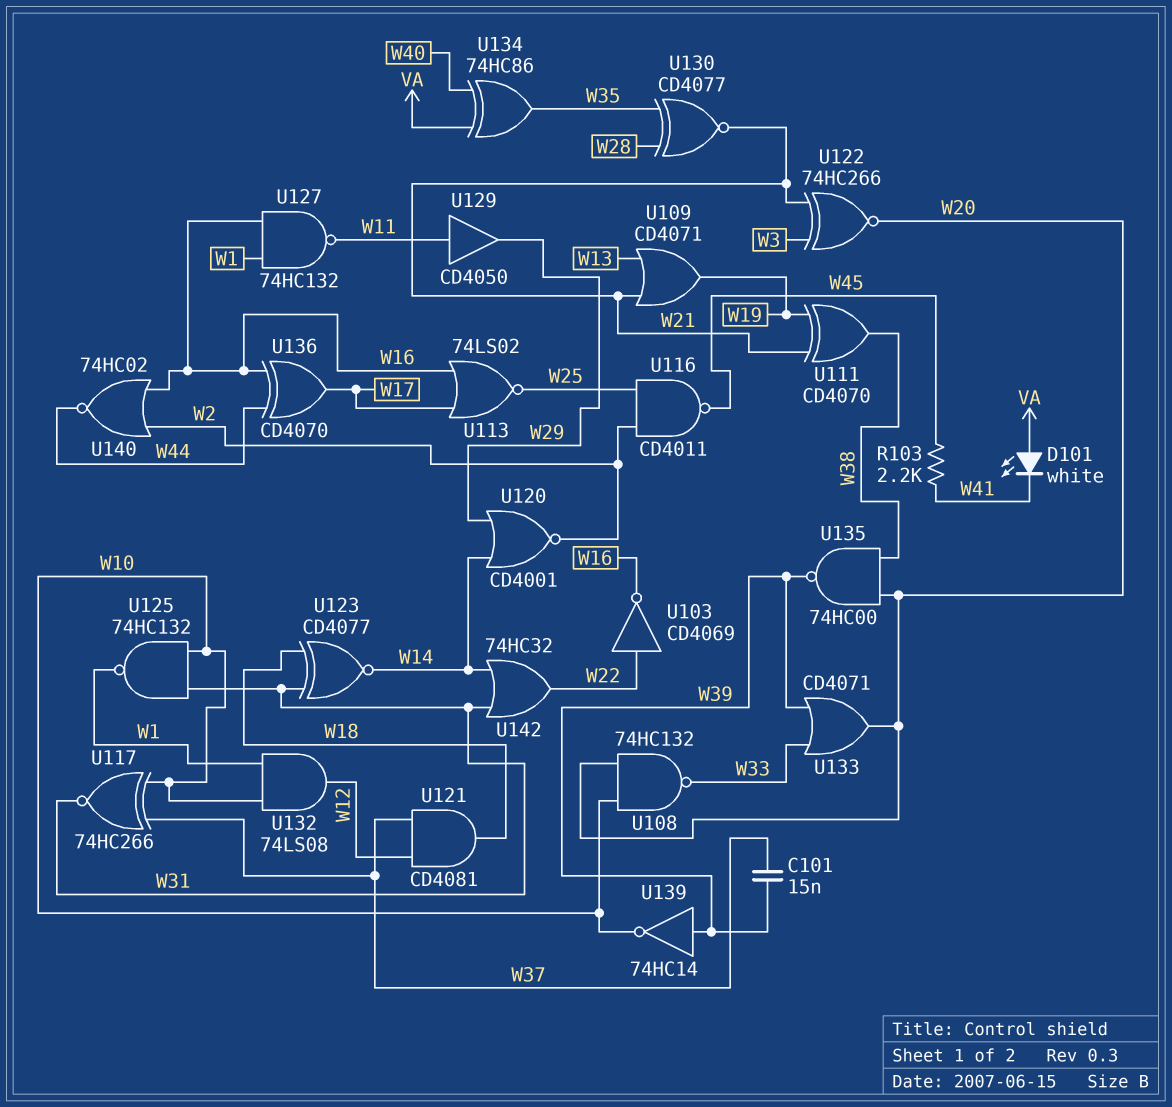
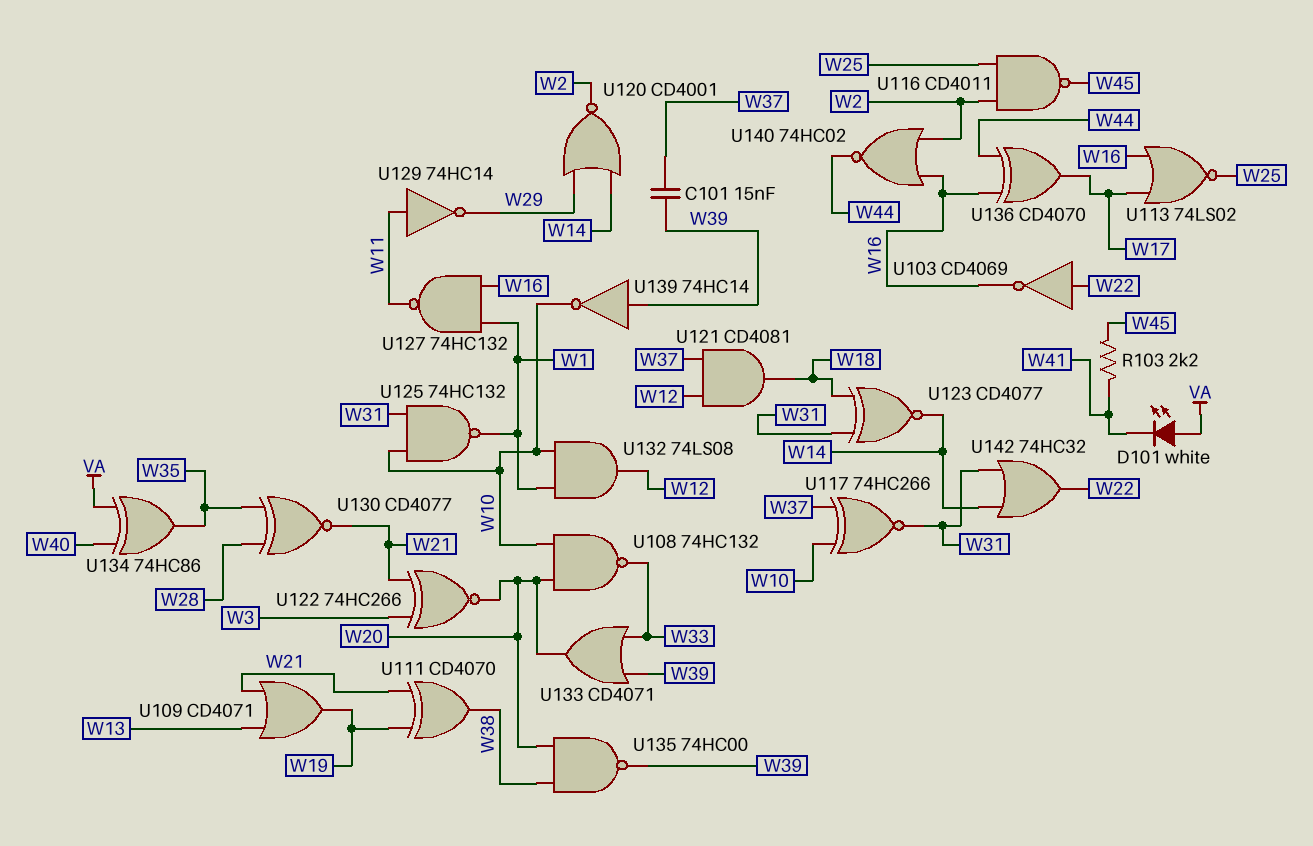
U129: buffer CD4050 (in W11, out W29) -> NOT 74HC14 (in W11, out W29)

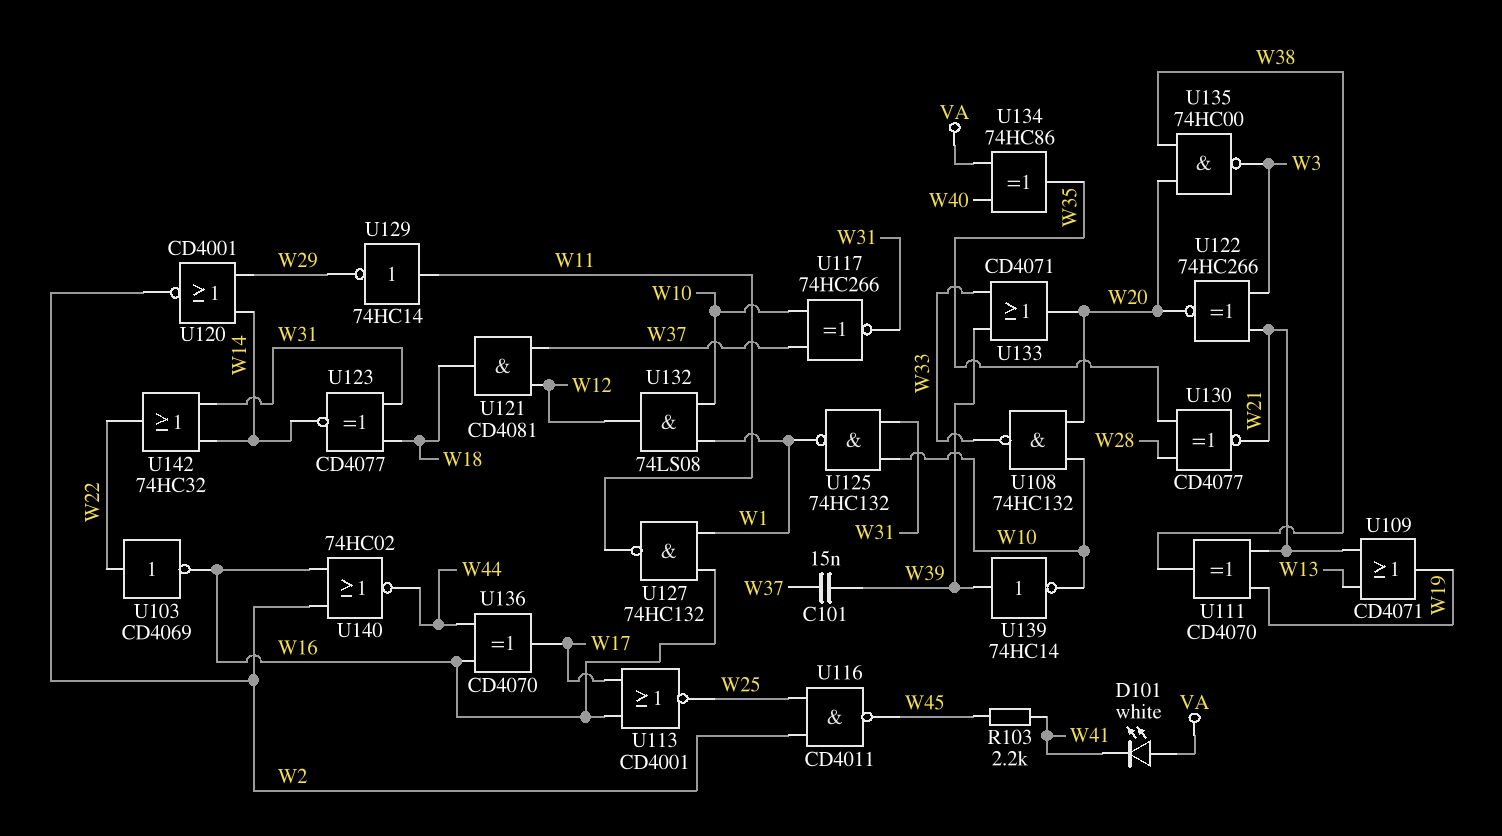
U113: NOR 74LS02 (in W16, in W17, out W25) -> NOR CD4001 (in W16, in W17, out W25)
U135: NAND 74HC00 (in W20, in W38, out W39) -> NAND 74HC00 (in W20, in W38, out W3)

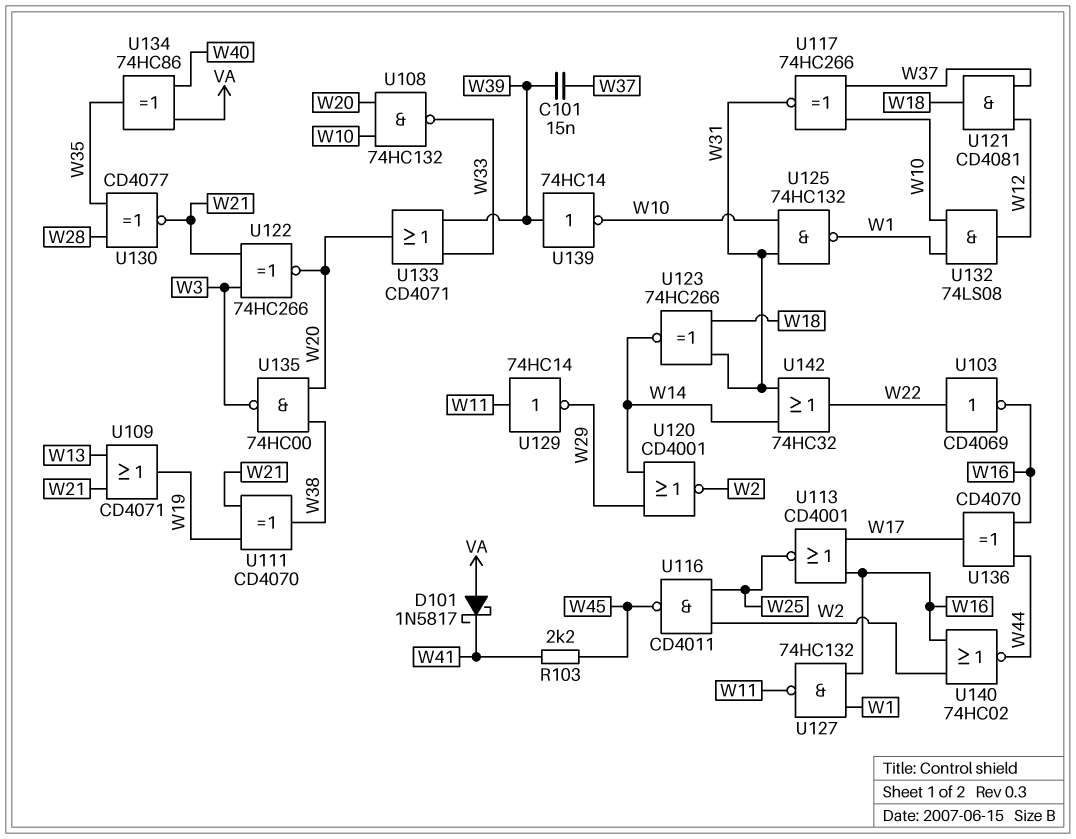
D101: LED white (A VA, K W41) -> schottky 1N5817 (A VA, K W41)
U123: XNOR CD4077 (in W18, in W31, out W14) -> XNOR 74HC266 (in W18, in W31, out W14)

